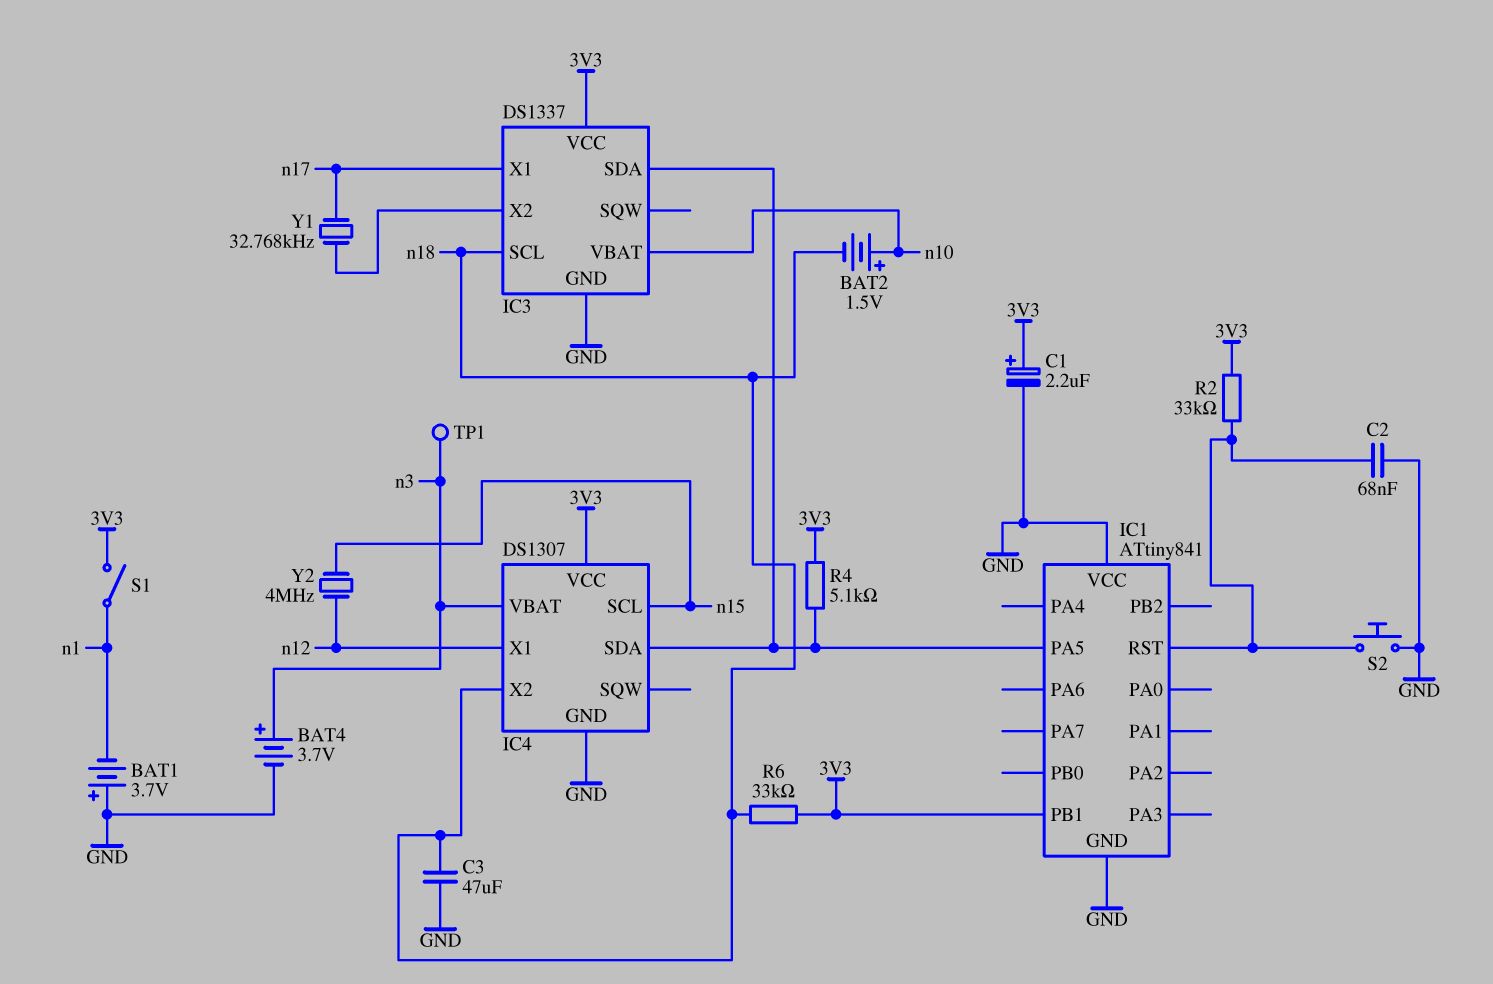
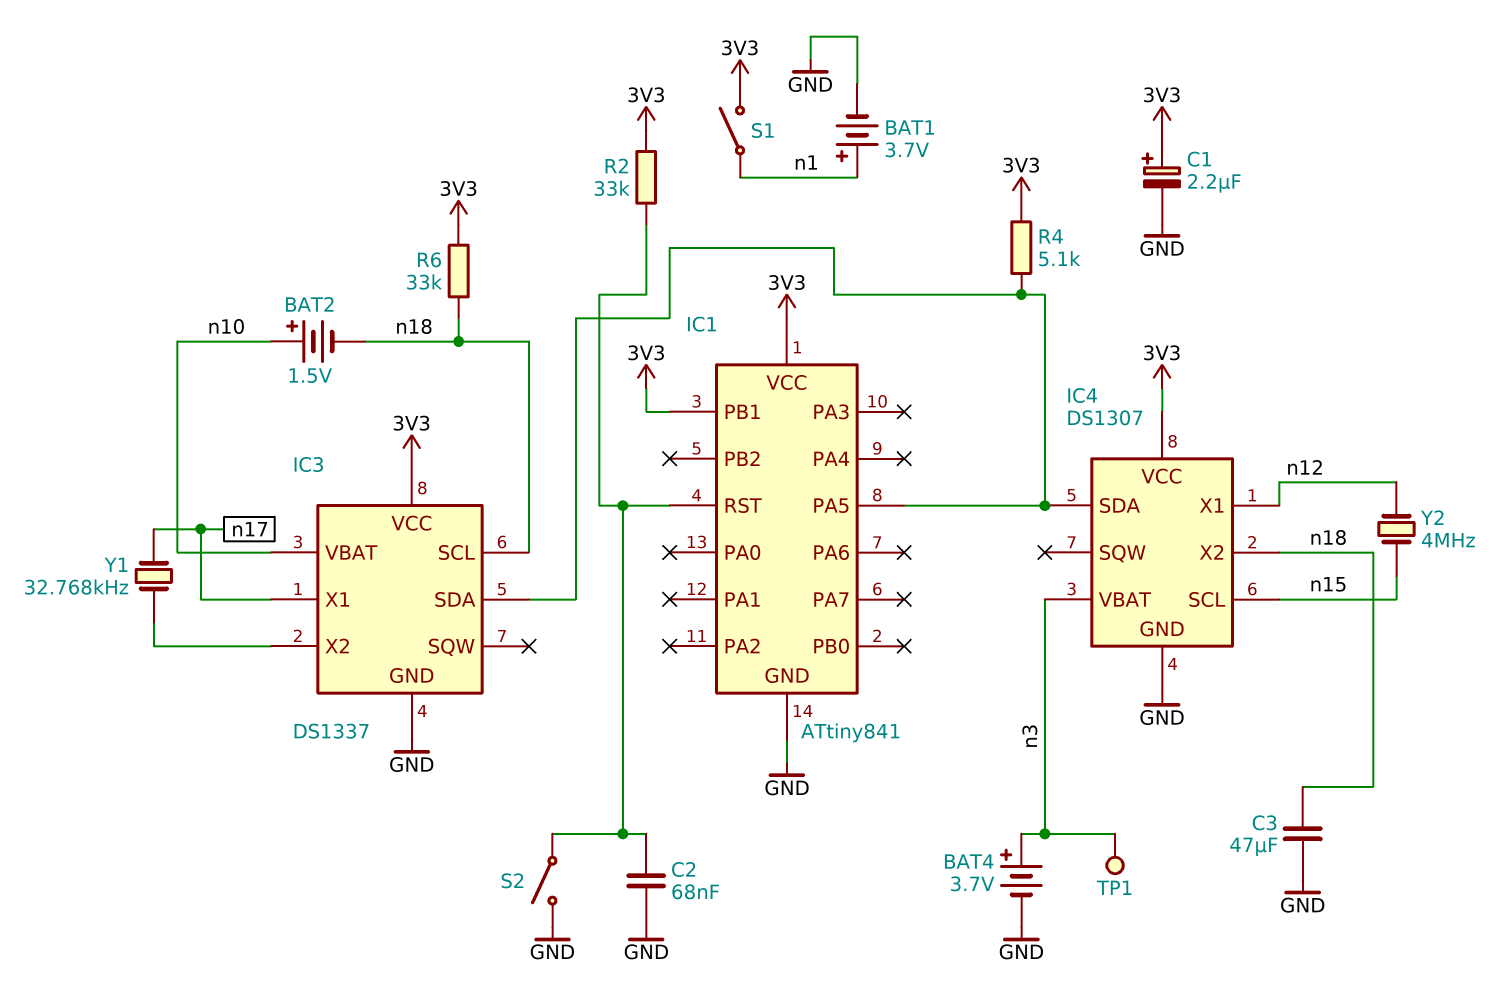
BAT1: 3.7V (plus GND, minus n1) -> 3.7V (plus n1, minus GND)
IC1 pin VCC: GND -> 3V3
S2: button (GND, IC1/RST) -> switch (GND, IC1/RST)

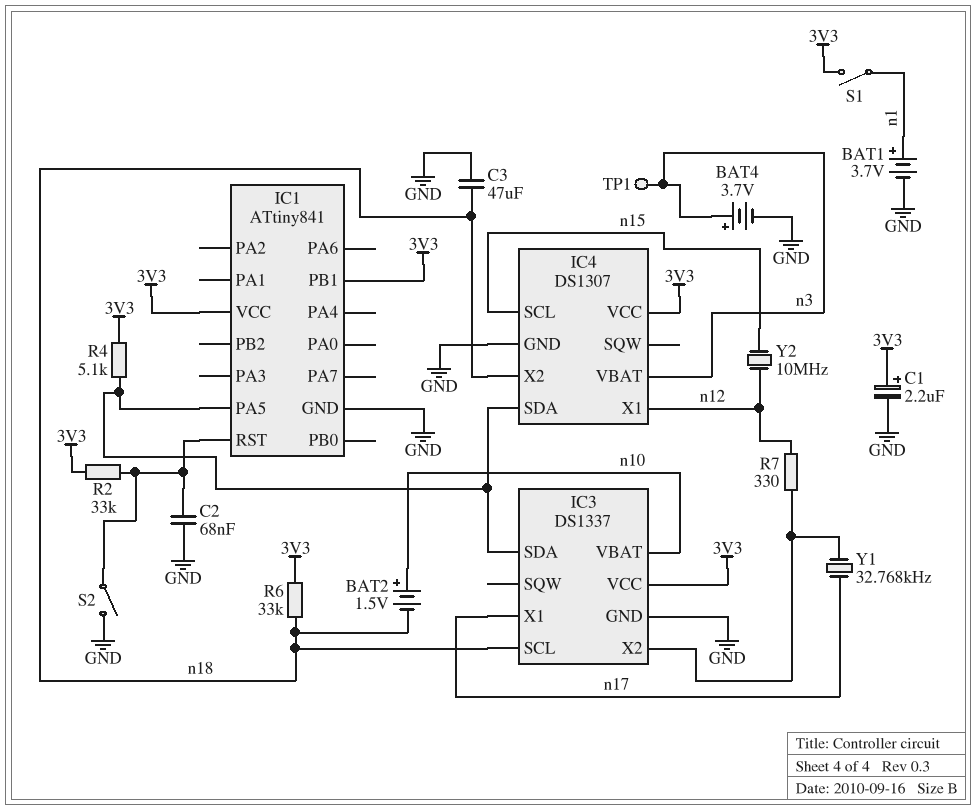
R7: none -> 330 (IC3/X2, n12)
Y2: 4MHz (n12, n15) -> 10MHz (n12, n15)

